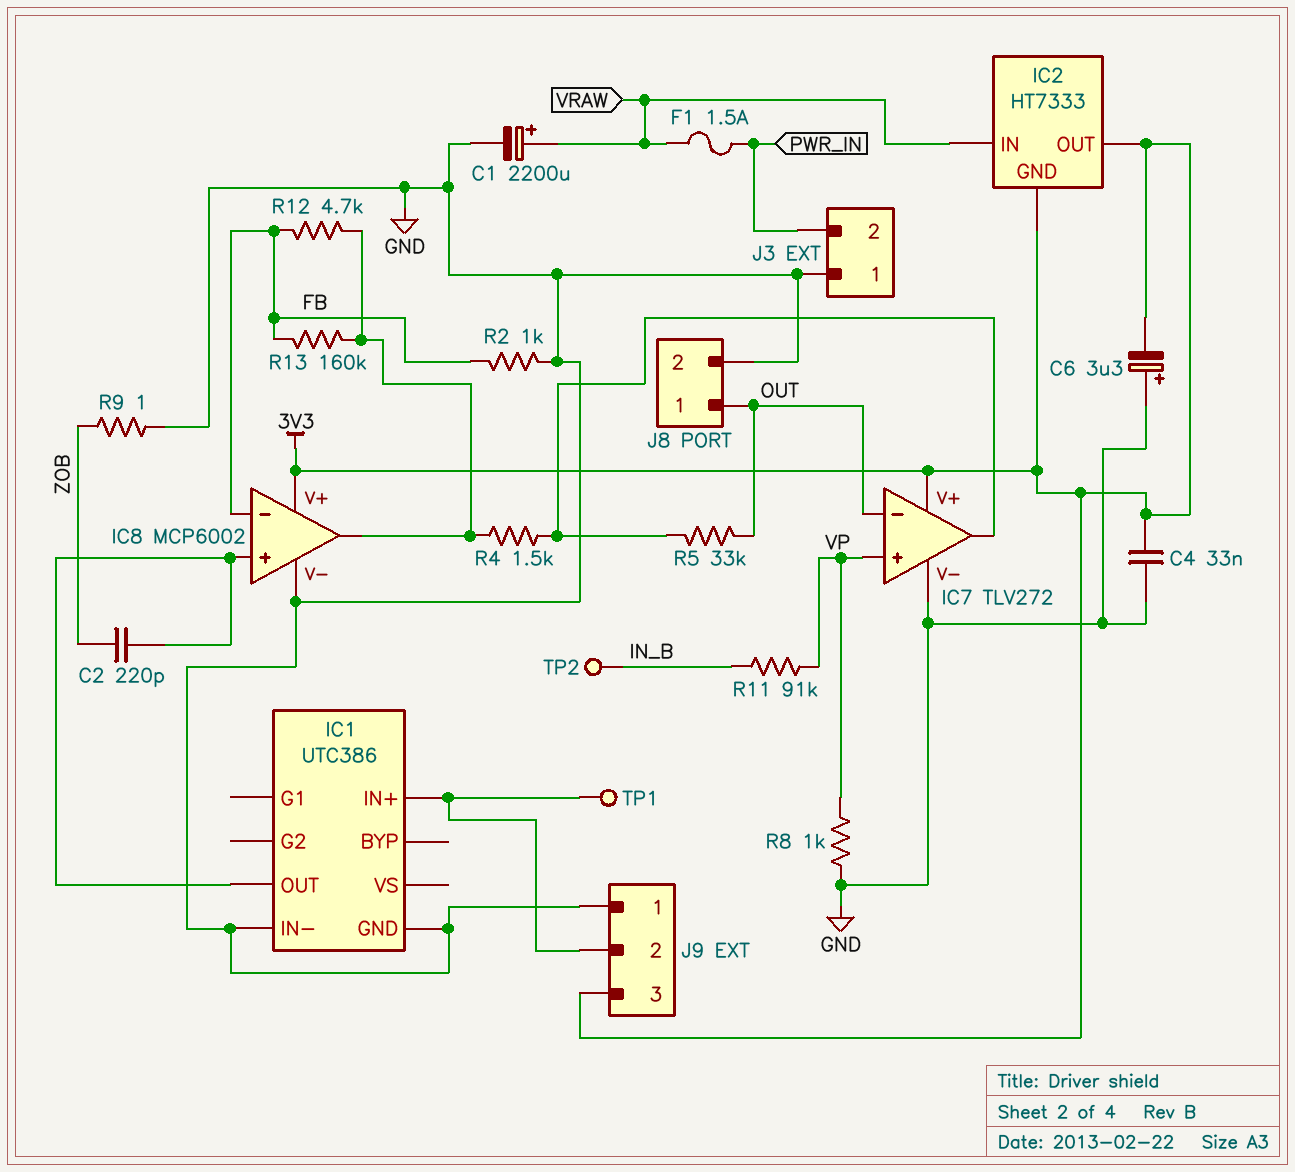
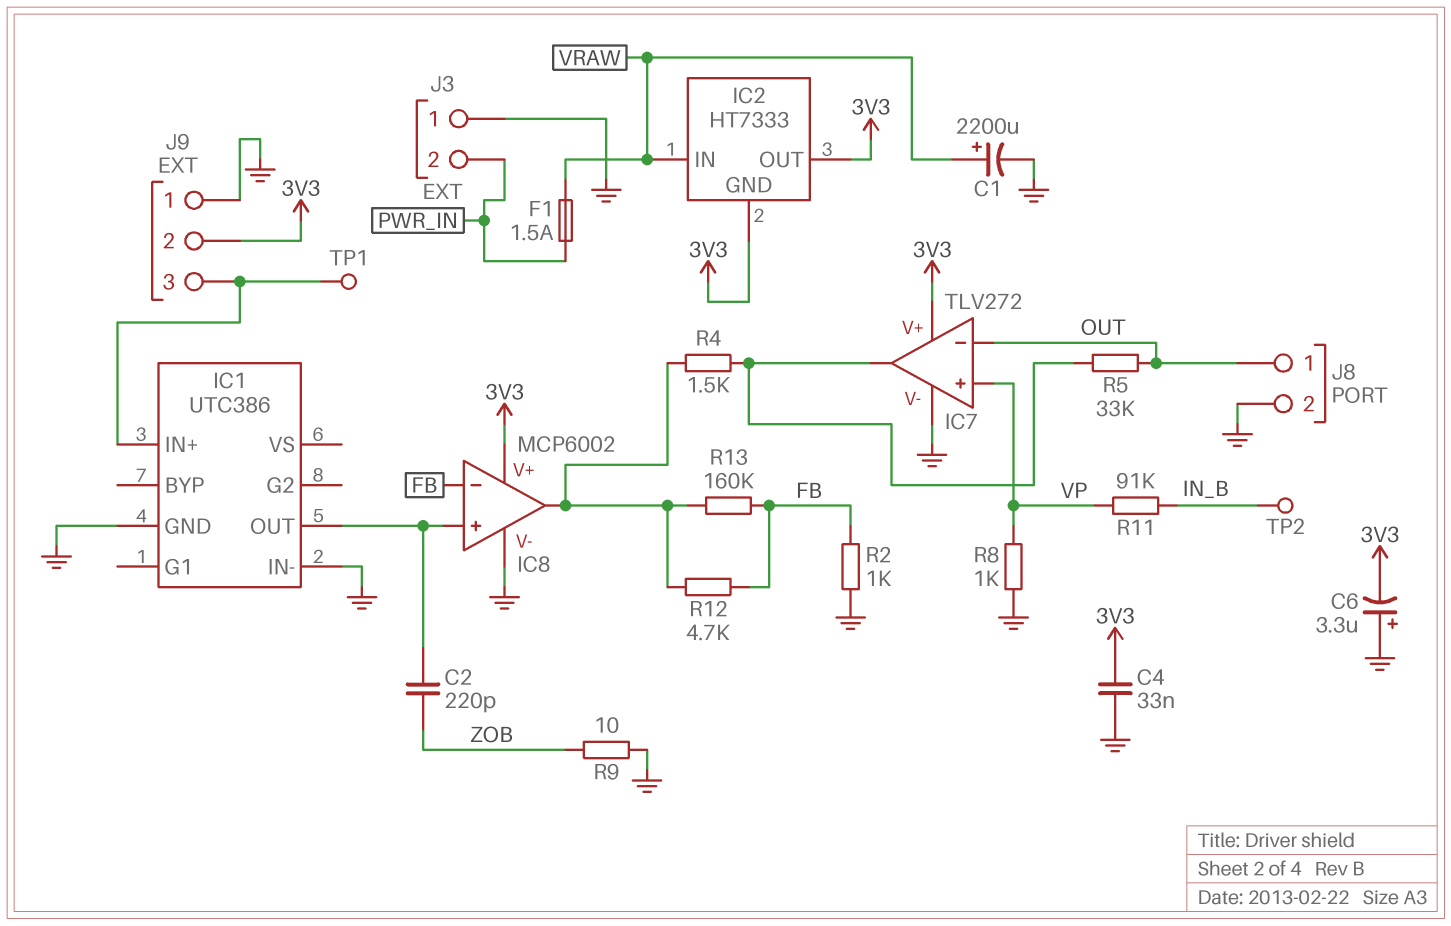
J9 pin 2: IC1/IN+ -> 3V3
J9 pin 3: 3V3 -> IC1/IN+
R9: 1 (GND, ZOB) -> 10 (GND, ZOB)

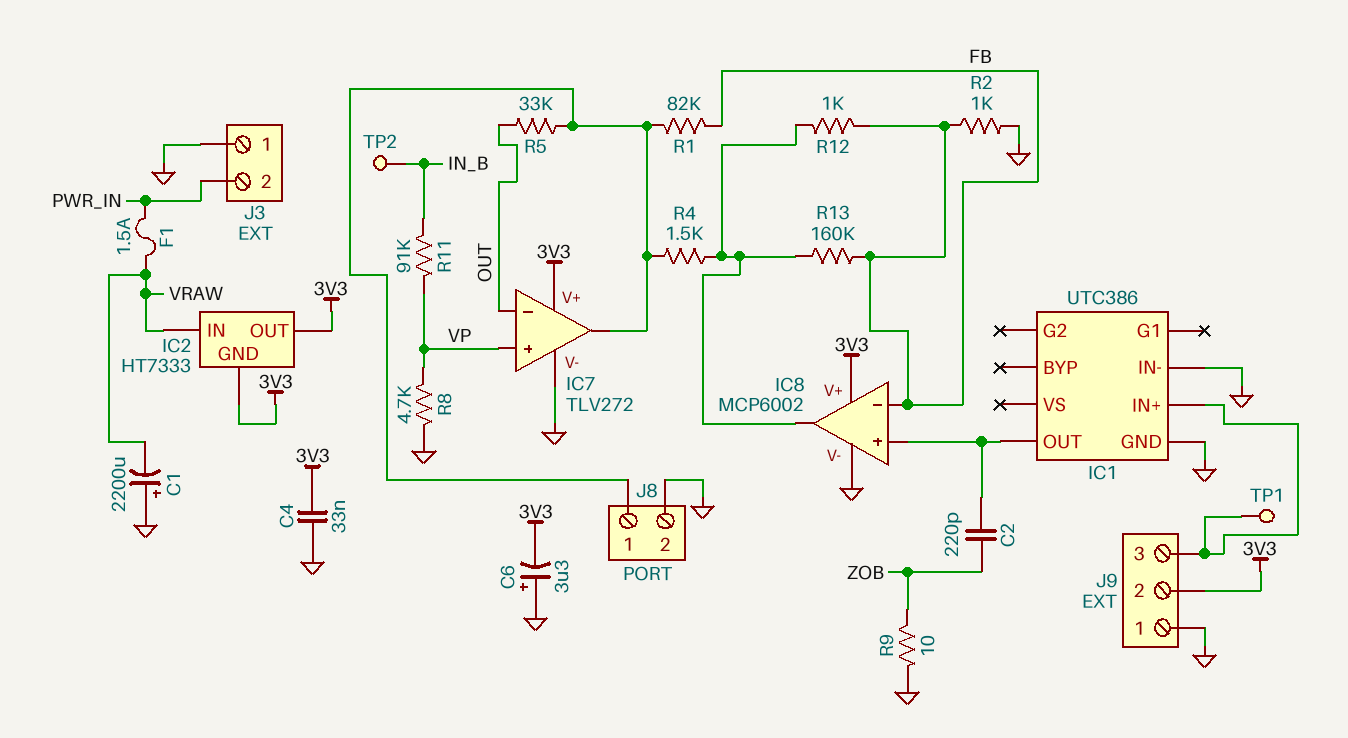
C1: 2200uF (plus VRAW, minus GND) -> 2200uF (plus GND, minus VRAW)
J8 pin 1: OUT -> IC7/out
R1: none -> 82k (FB, IC7/out)
R8: 1k (GND, VP) -> 4.7k (GND, VP)
R12: 4.7k (FB, IC8/out) -> 1k (FB, IC8/out)

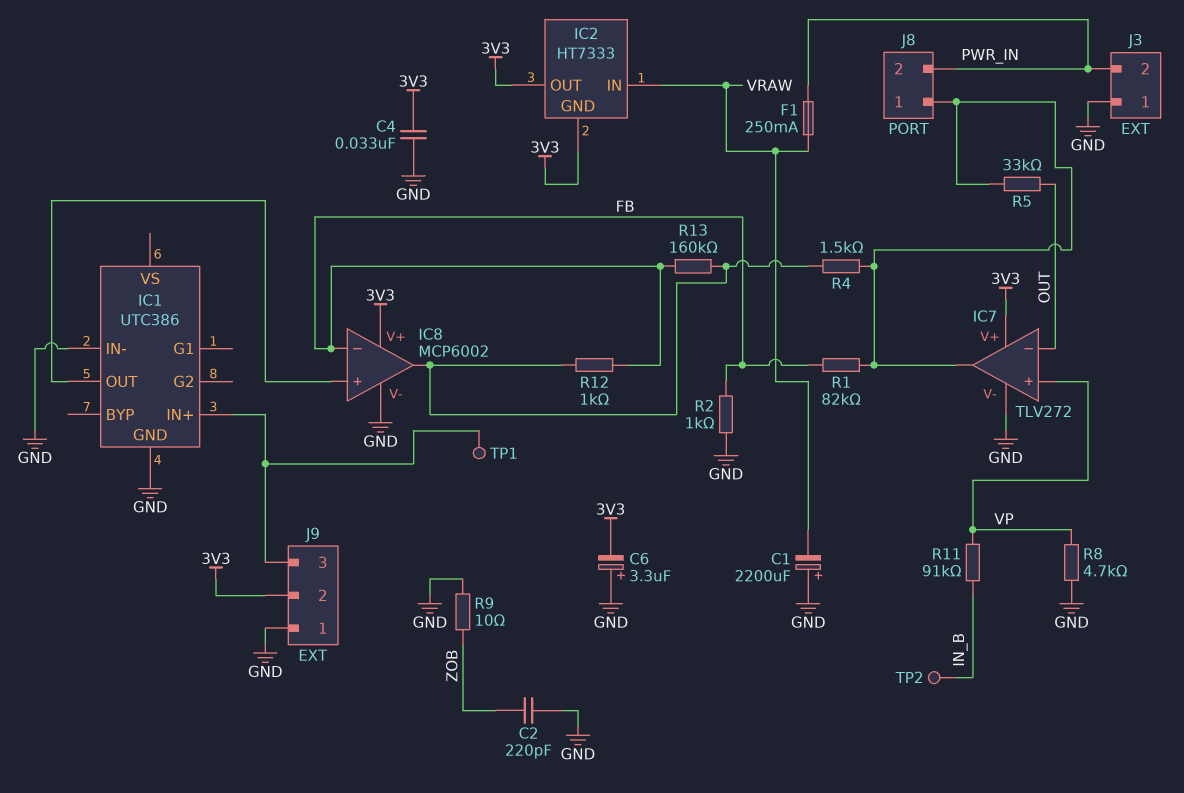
C2: 220pF (IC1/OUT, ZOB) -> 220pF (GND, ZOB)
F1: 1.5A (PWR_IN, VRAW) -> 250mA (PWR_IN, VRAW)
J8 pin 2: GND -> PWR_IN

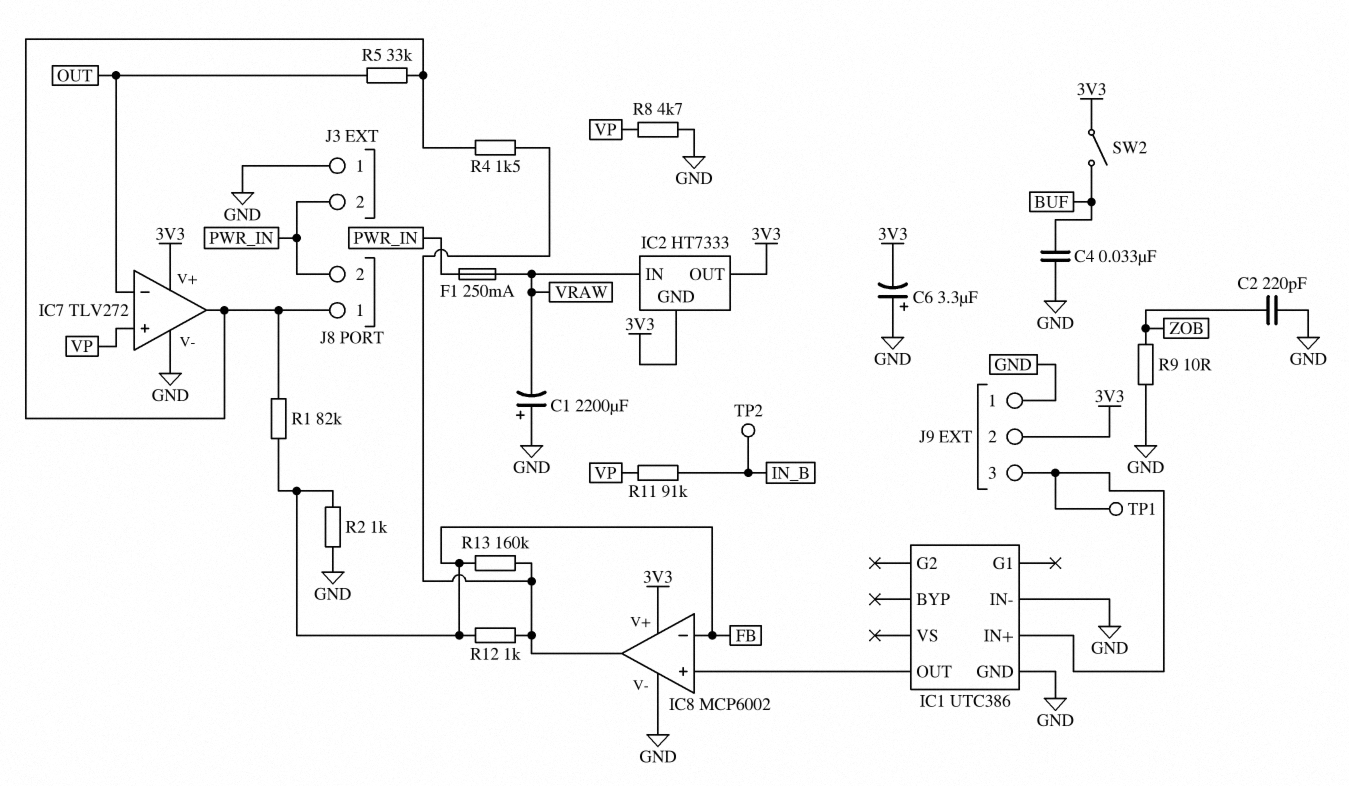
C4: 33nF (3V3, GND) -> 33nF (BUF, GND)
SW2: none -> switch (3V3, BUF)

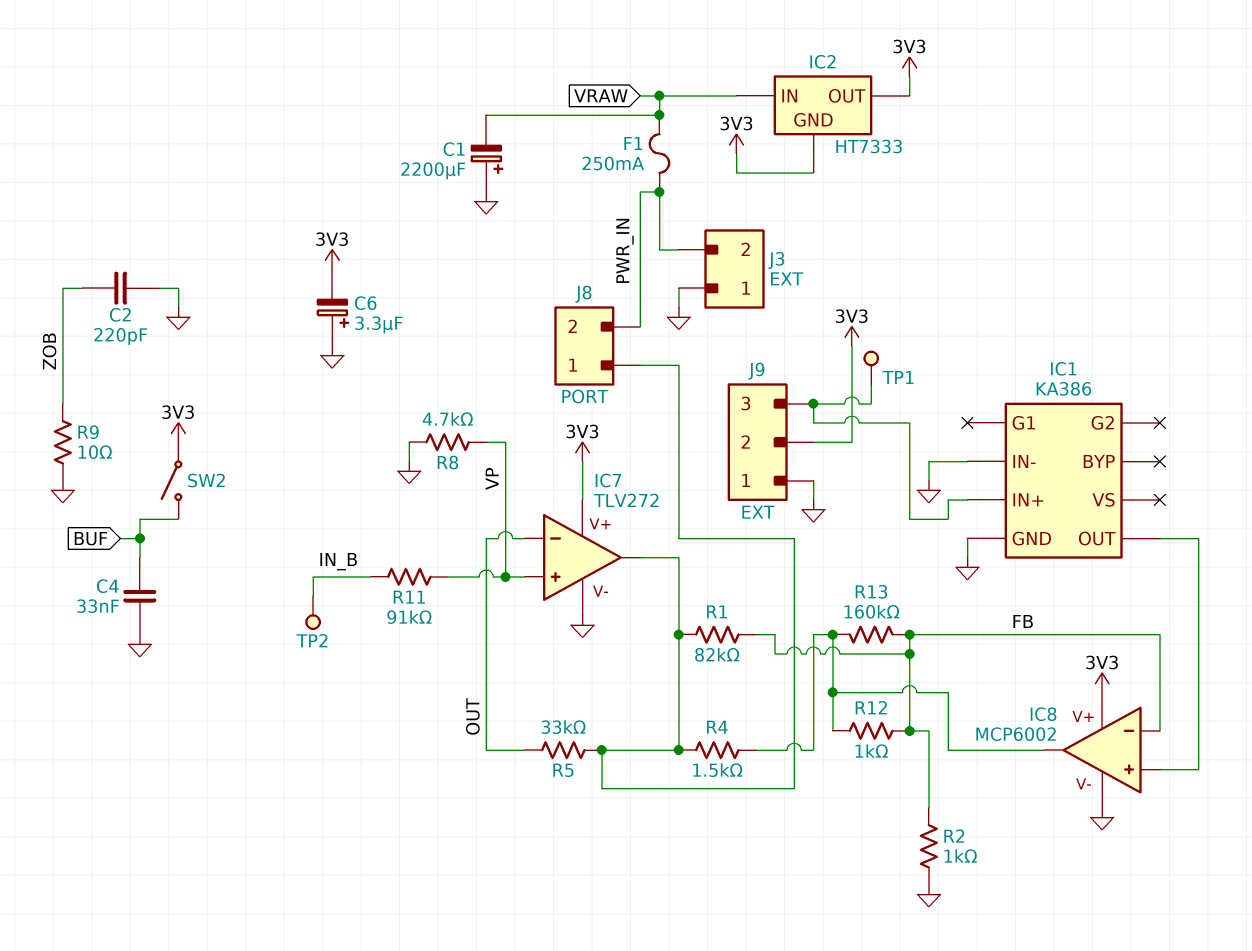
IC1: UTC386 -> KA386

